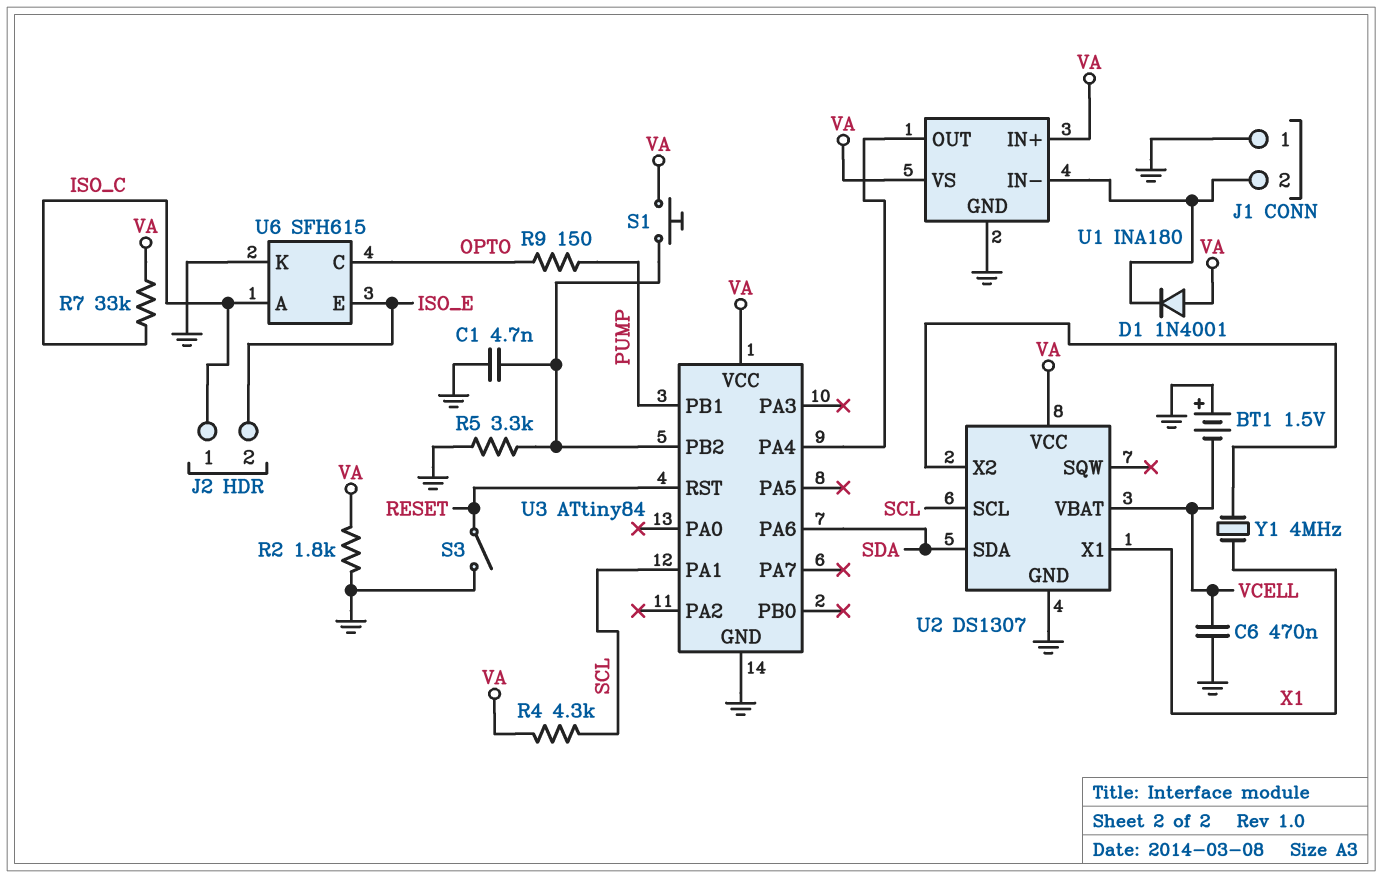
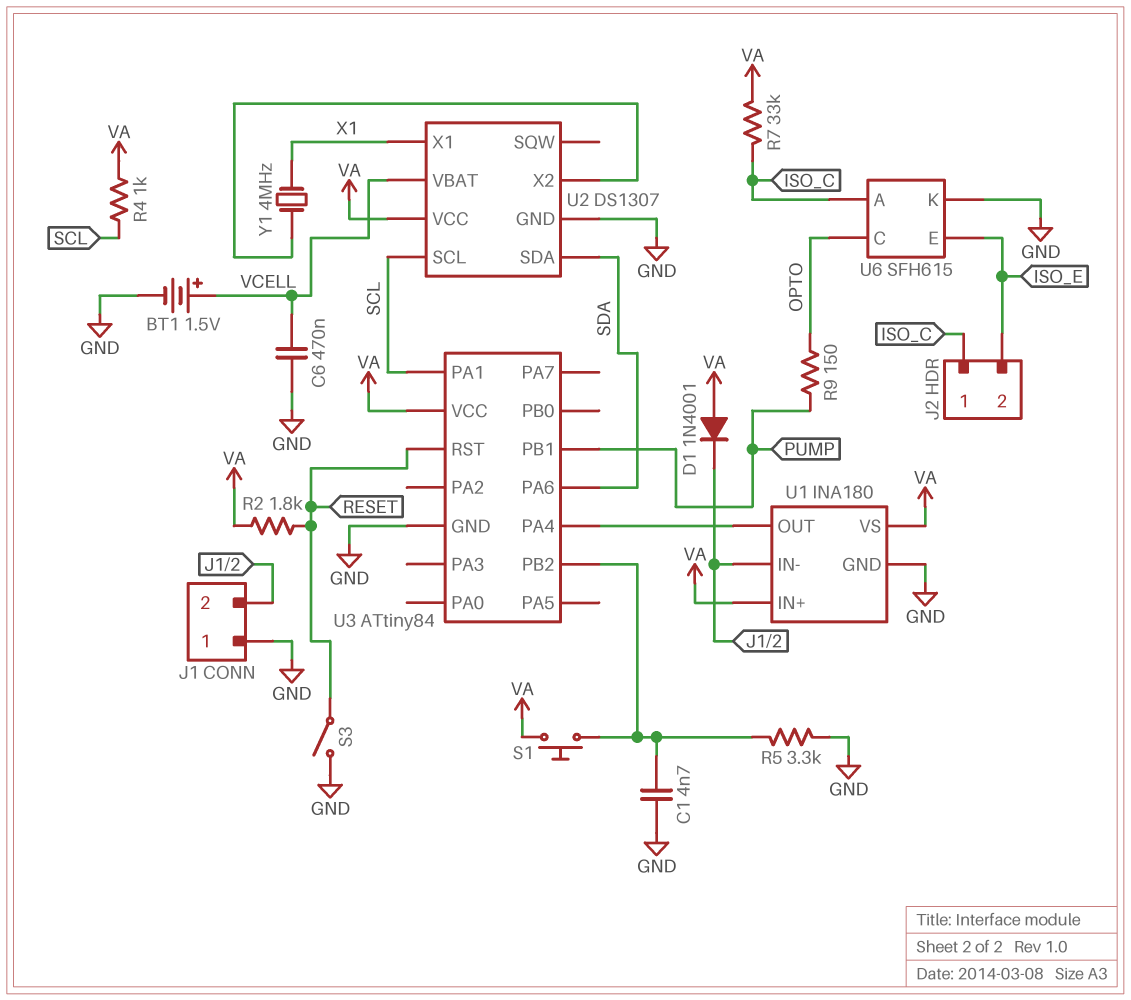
BT1: 1.5V (plus GND, minus VCELL) -> 1.5V (plus VCELL, minus GND)
R2: 1.8k (GND, VA) -> 1.8k (RESET, VA)
R4: 4.3k (SCL, VA) -> 1k (SCL, VA)

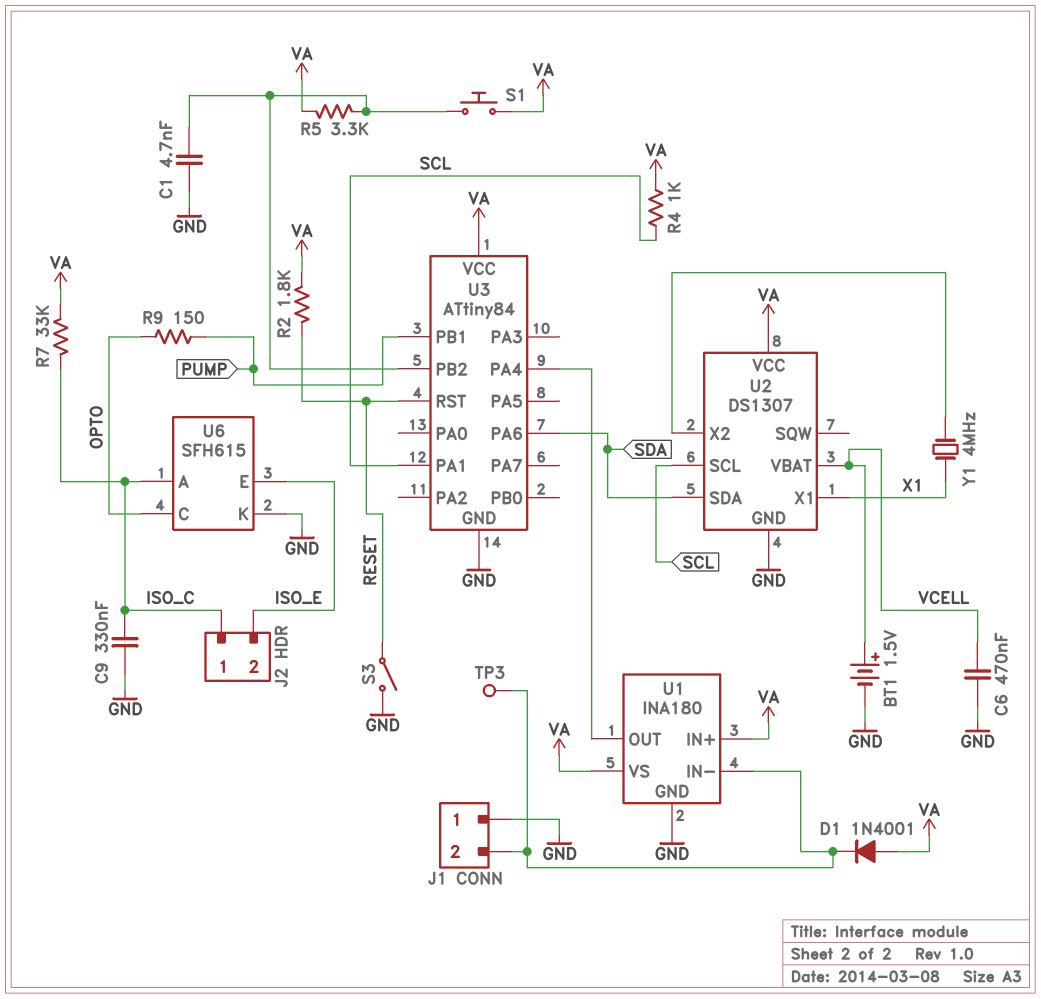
C9: none -> 330nF (GND, ISO_C)
R5: 3.3k (GND, U3/PB2) -> 3.3k (U3/PB2, VA)
TP3: none -> test point (J1/2)

